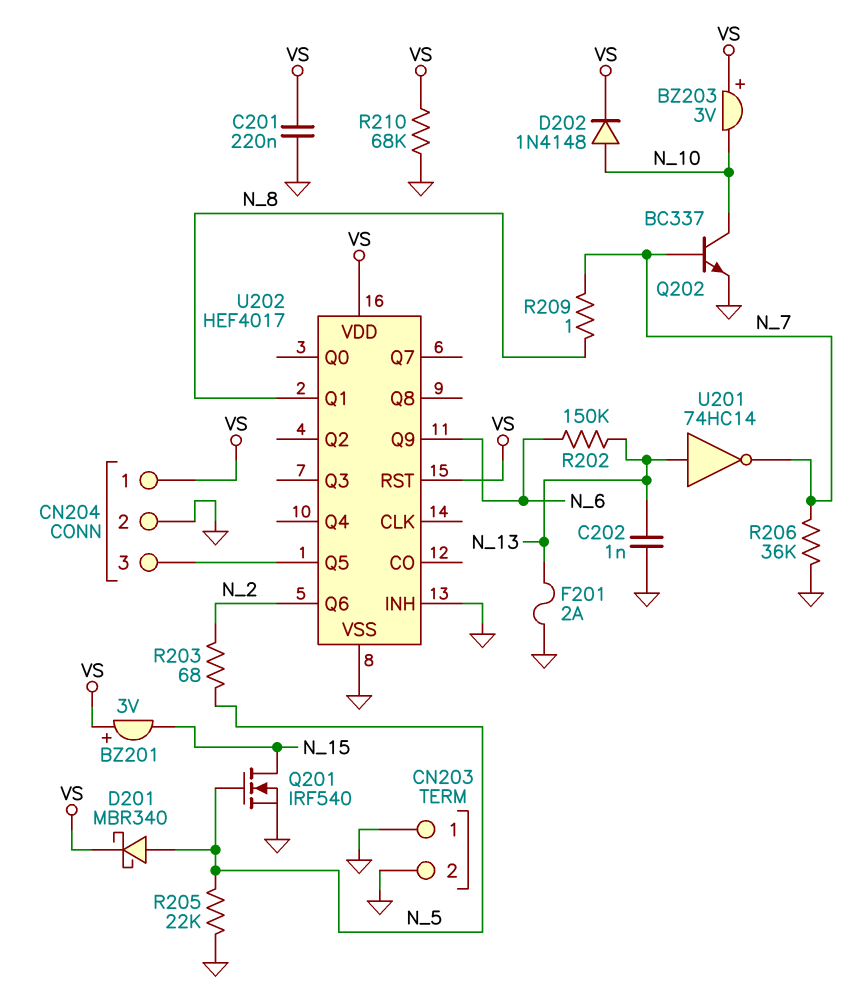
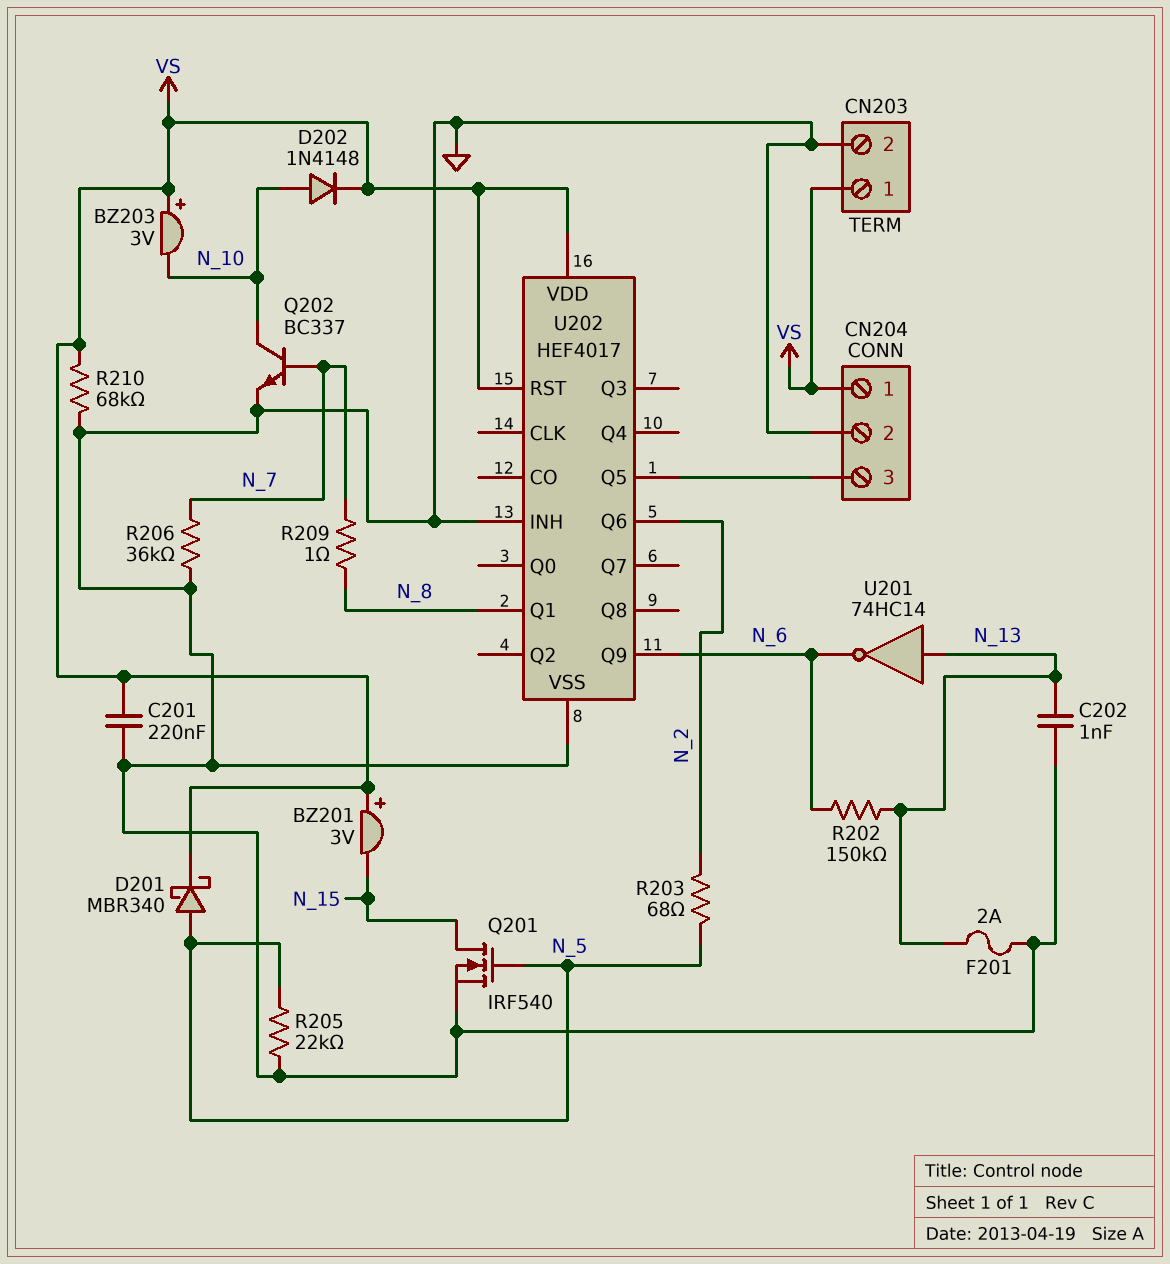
CN203 pin 1: GND -> VS
U201: NOT 74HC14 (in N_13, out N_7) -> NOT 74HC14 (in N_13, out N_6)

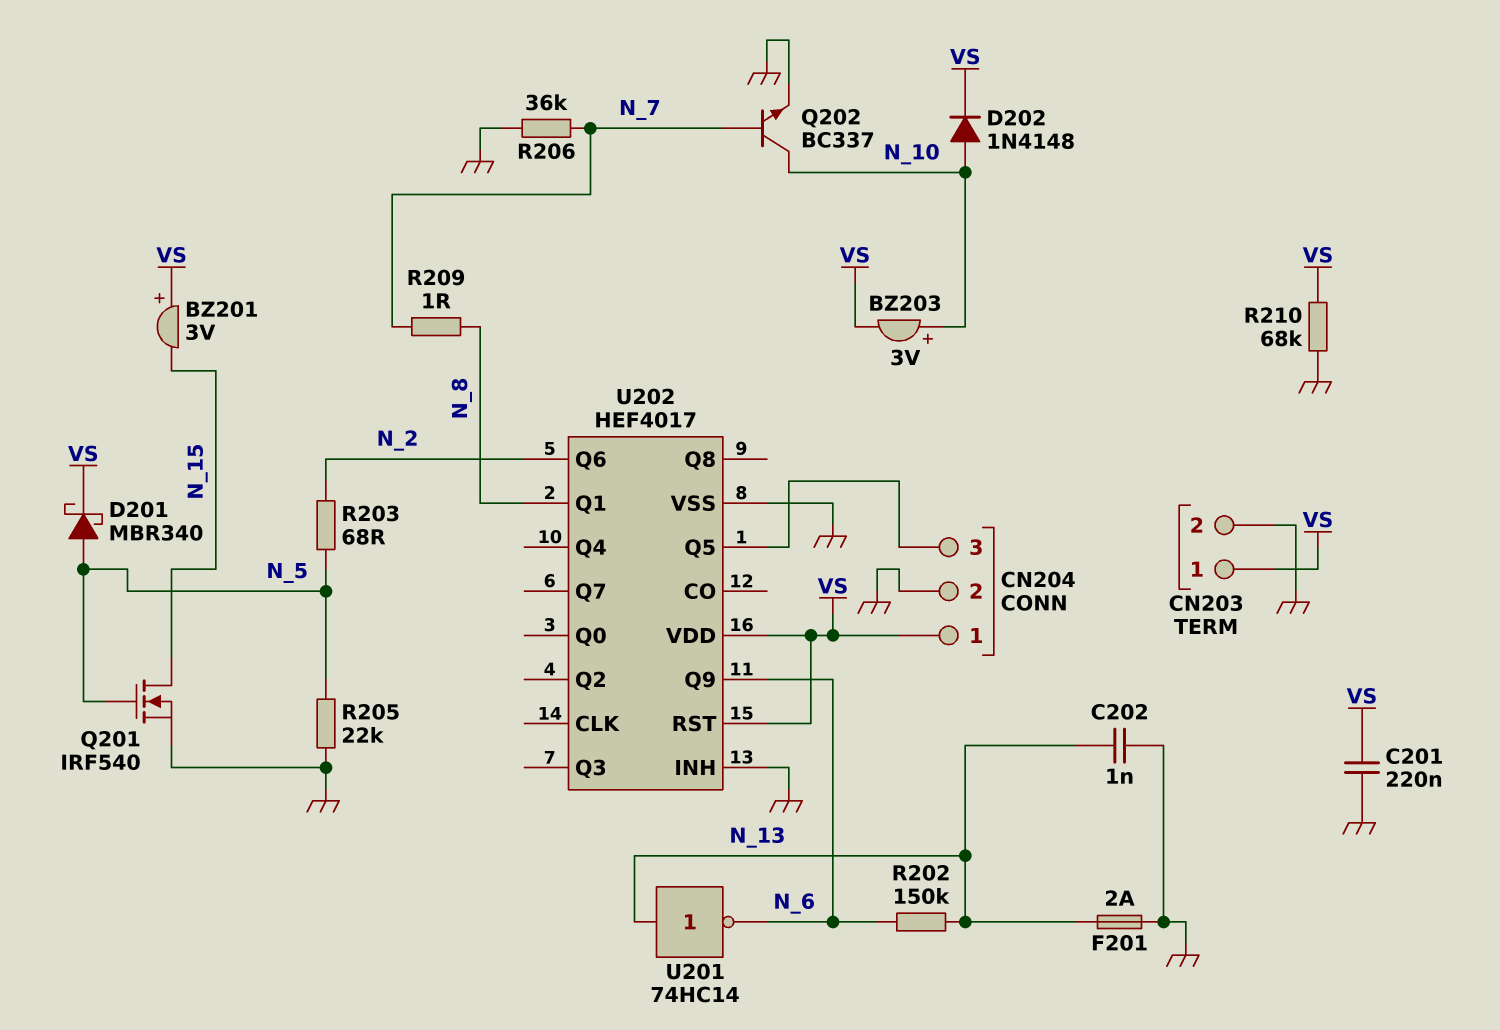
BZ203: buzzer 3V (plus VS, minus N_10) -> buzzer 3V (plus N_10, minus VS)

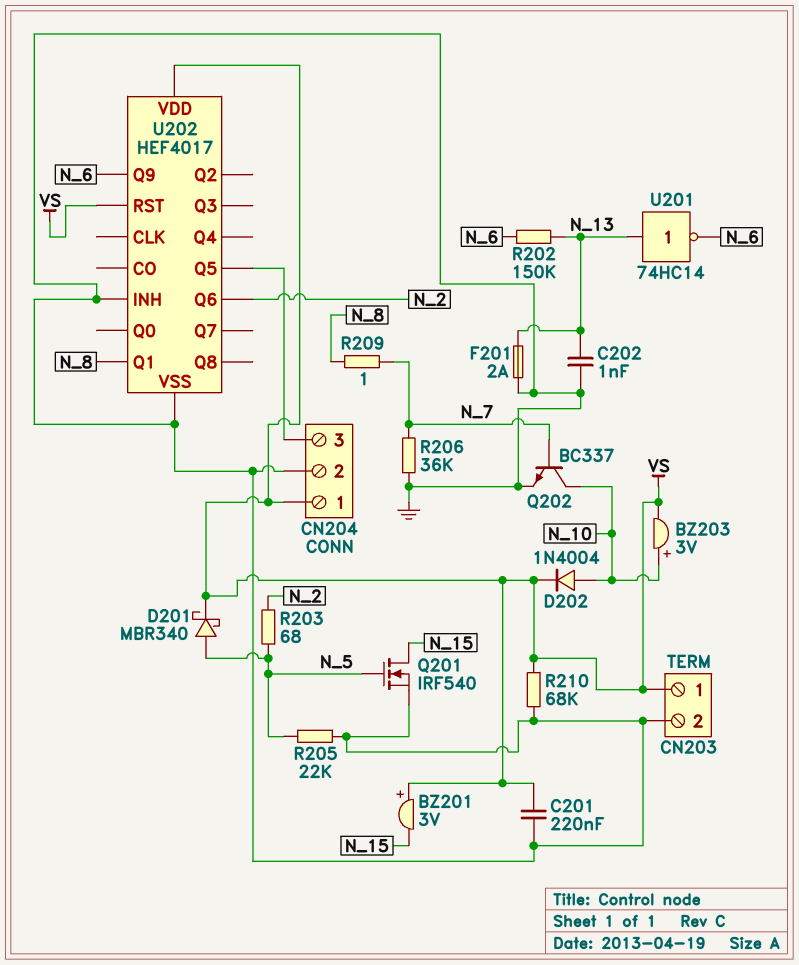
D202: diode 1N4148 (A N_10, K VS) -> diode 1N4004 (A N_10, K VS)

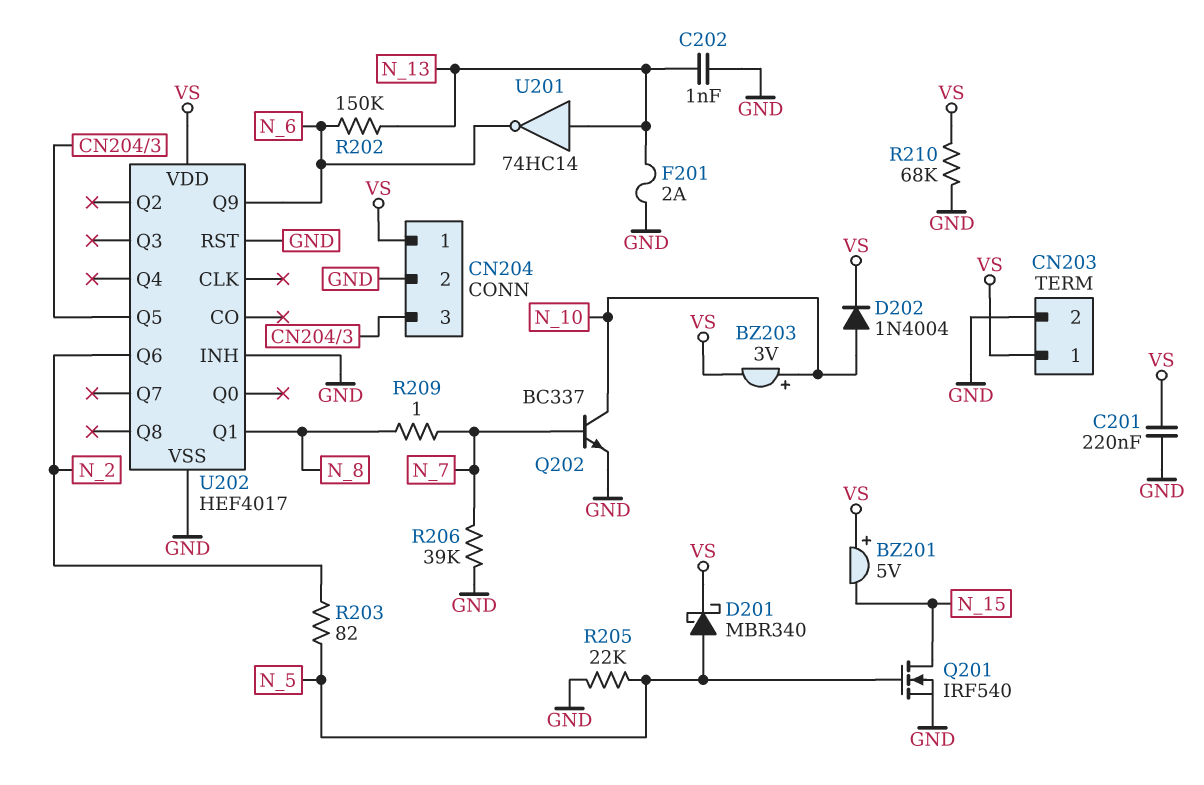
BZ201: buzzer 3V (plus VS, minus N_15) -> buzzer 5V (plus VS, minus N_15)
R203: 68 (N_2, N_5) -> 82 (N_2, N_5)
R206: 36k (GND, N_7) -> 39k (GND, N_7)
U202 pin RST: VS -> GND

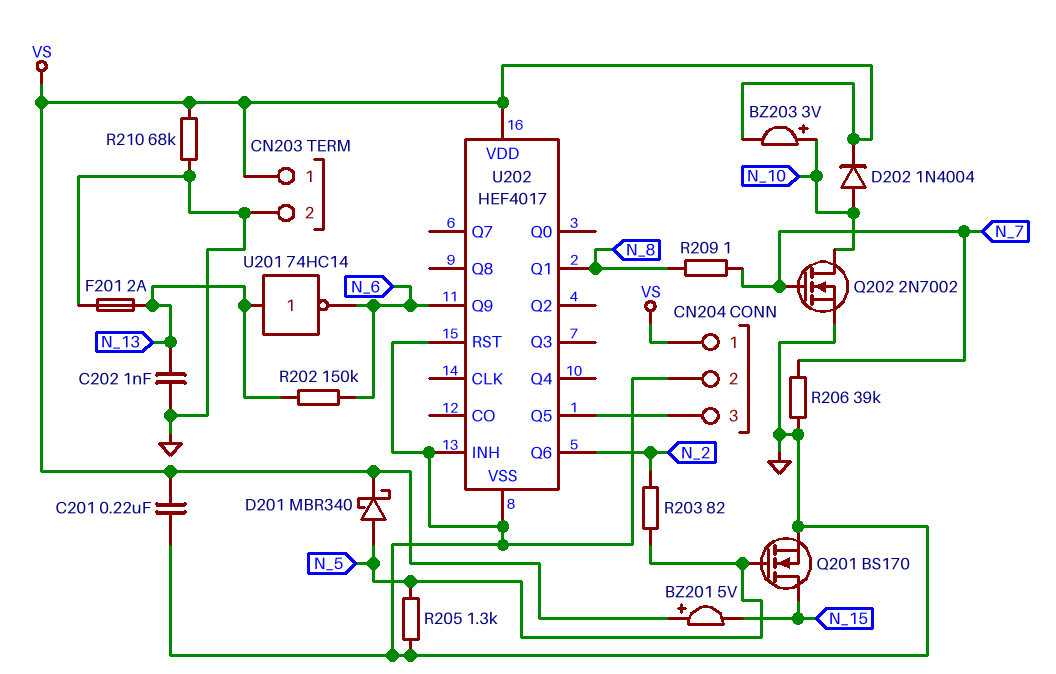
Q201: NMOS IRF540 (G N_5, D N_15, S GND) -> NMOS BS170 (G N_5, D N_15, S GND)
Q202: NPN BC337 (B N_7, C N_10, E GND) -> NMOS 2N7002 (G N_7, D N_10, S GND)
R205: 22k (GND, N_5) -> 1.3k (GND, N_5)

